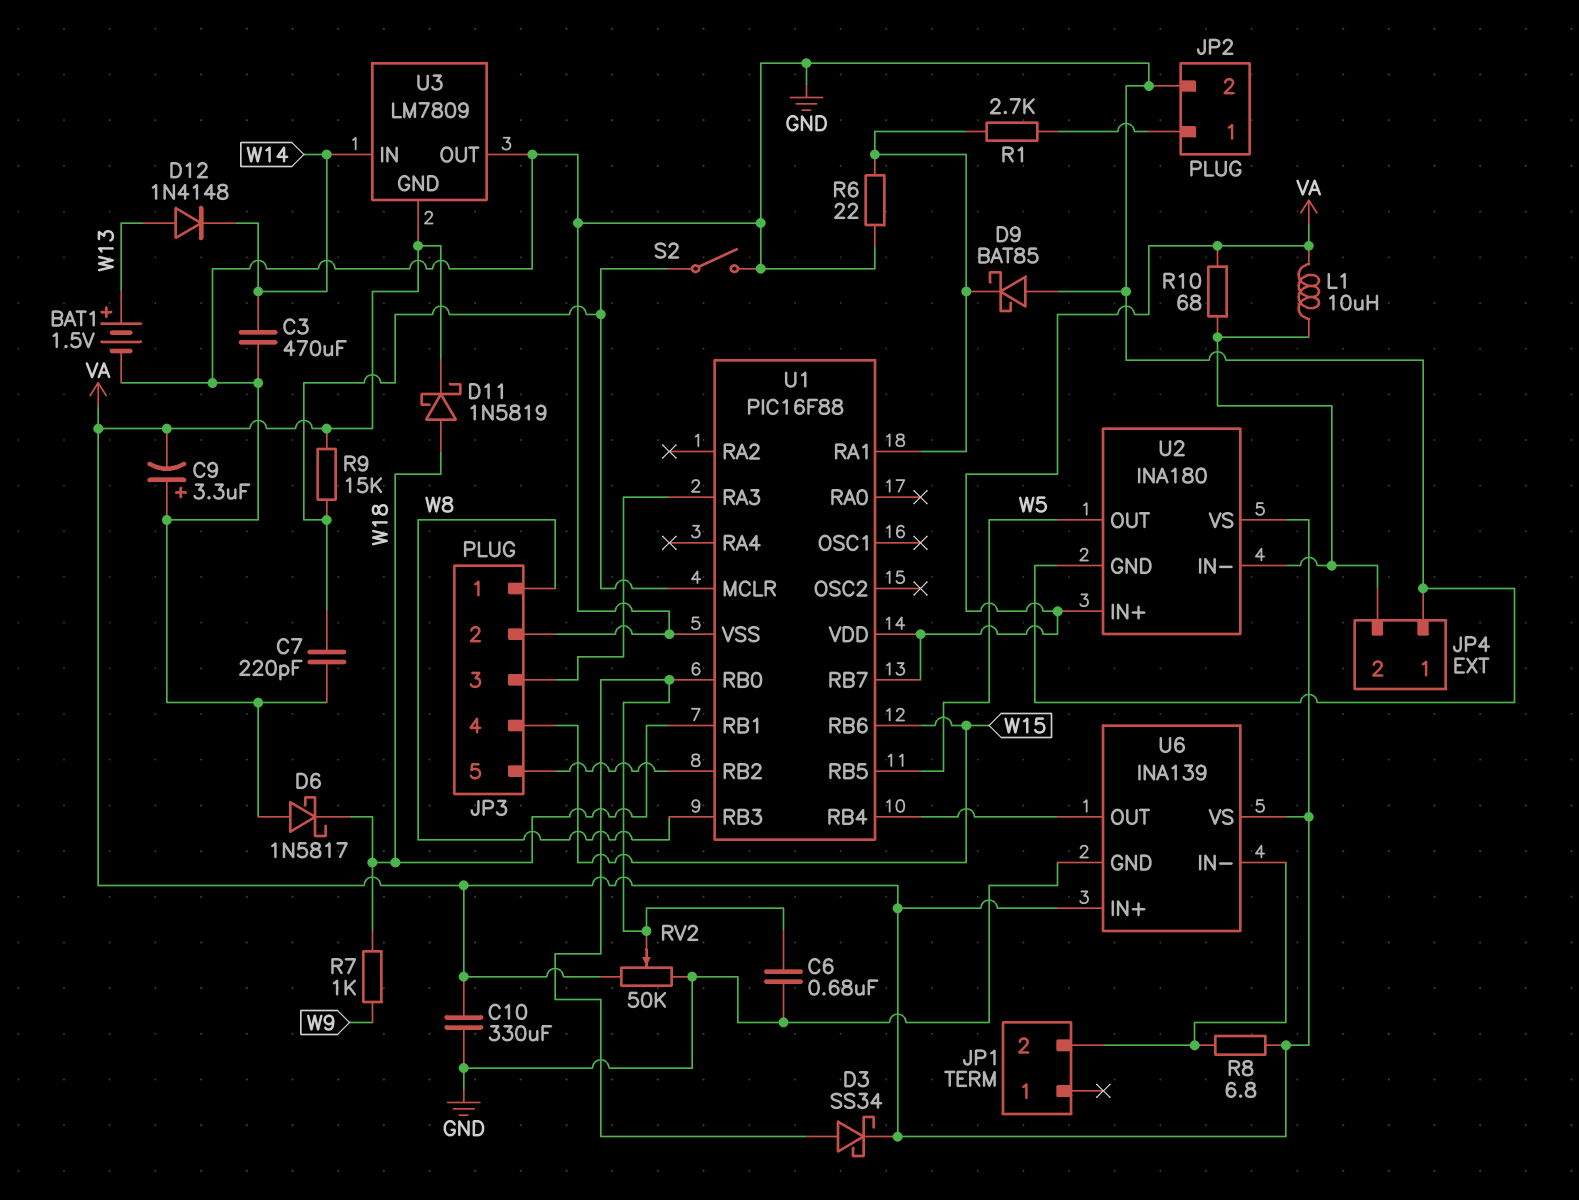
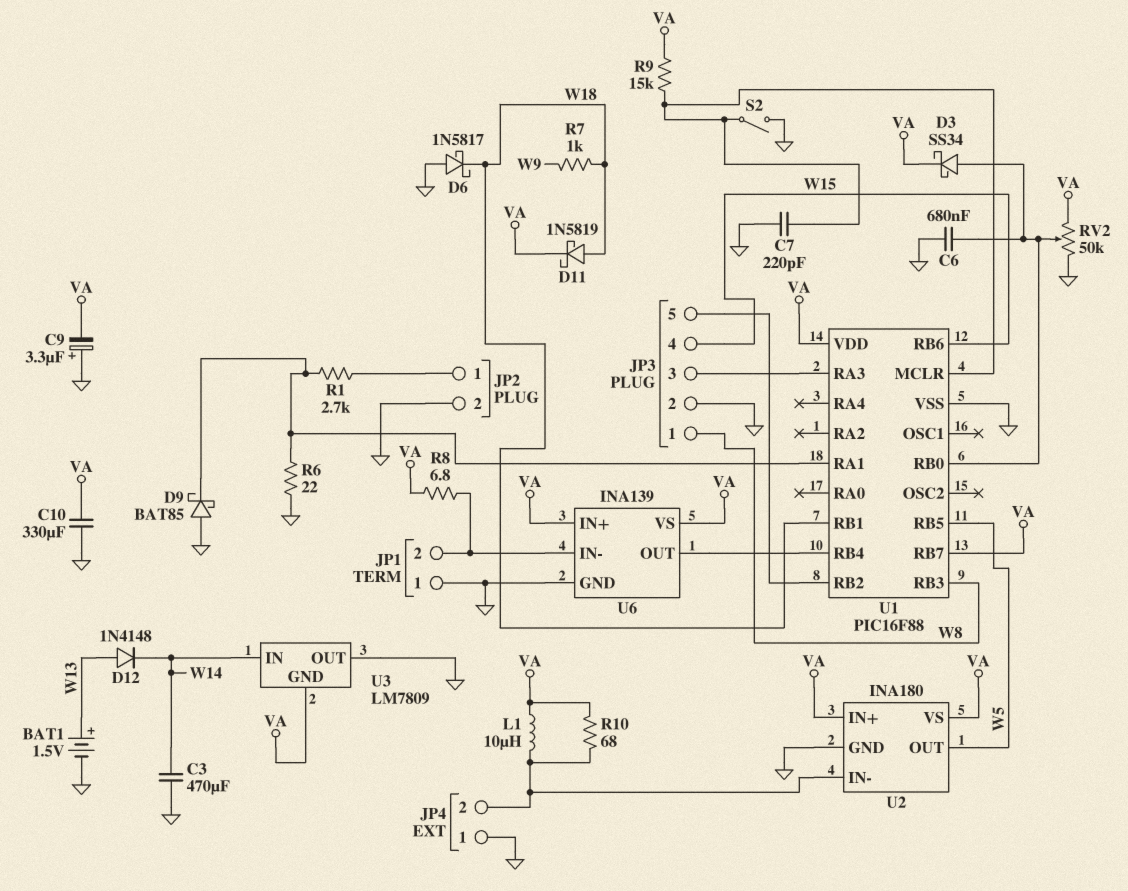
JP1 pin 1: none -> GND

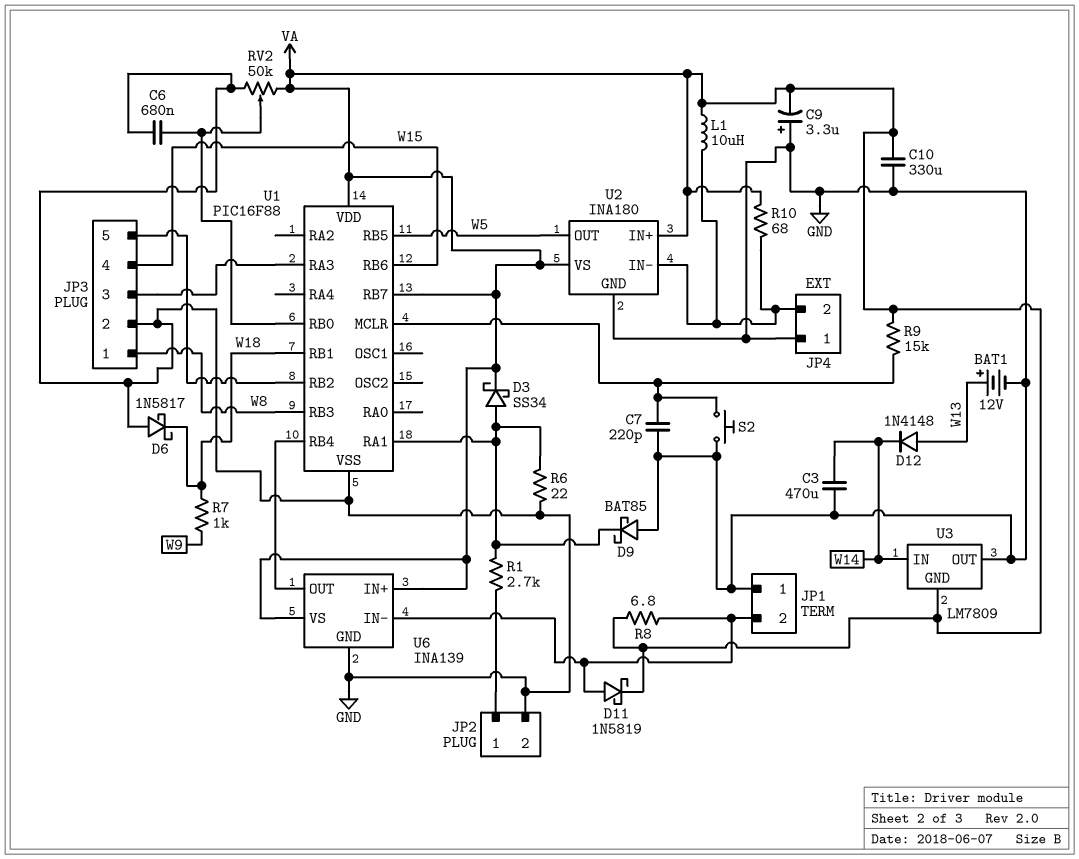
BAT1: 1.5V (plus W13, minus GND) -> 12V (plus W13, minus GND)
D3: schottky SS34 (A U1/RB0, K VA) -> schottky SS34 (A U1/RA1, K VA)
D11: schottky 1N5819 (A W18, K VA) -> schottky 1N5819 (A JP1/2, K VA)
S2: switch (GND, U1/MCLR) -> button (GND, U1/MCLR)

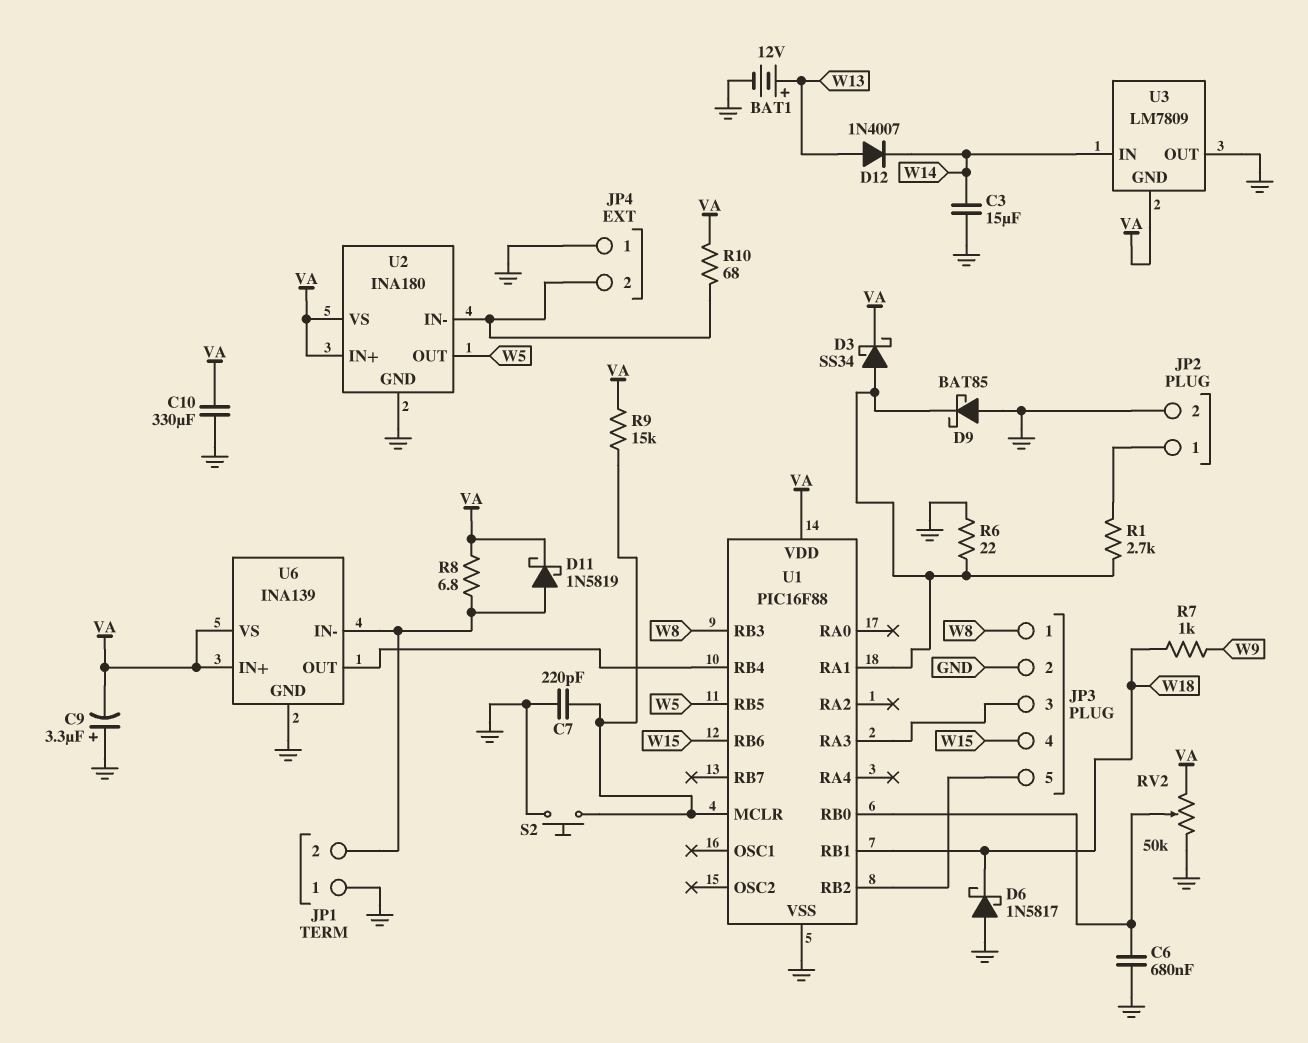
C3: 470uF (GND, W14) -> 15uF (GND, W14)
D12: diode 1N4148 (A W13, K W14) -> diode 1N4007 (A W13, K W14)
L1: 10uH (JP4/2, VA) -> none
U1 pin RB7: VA -> none

